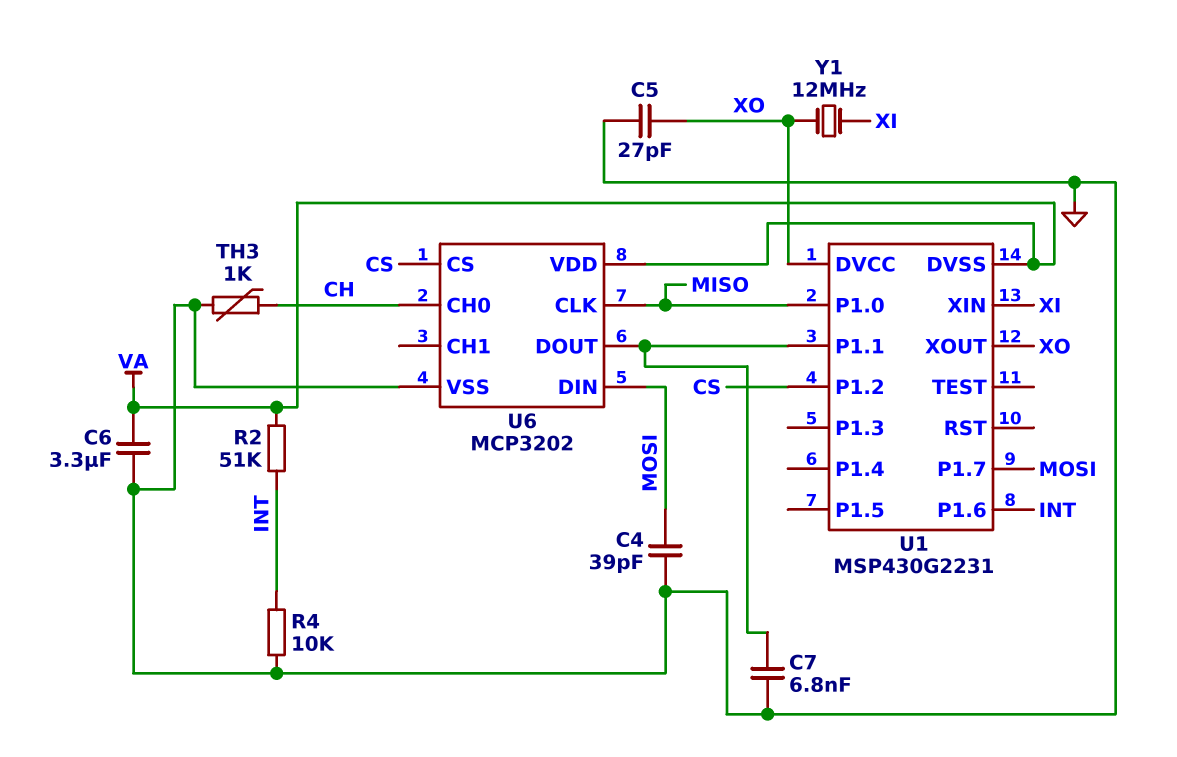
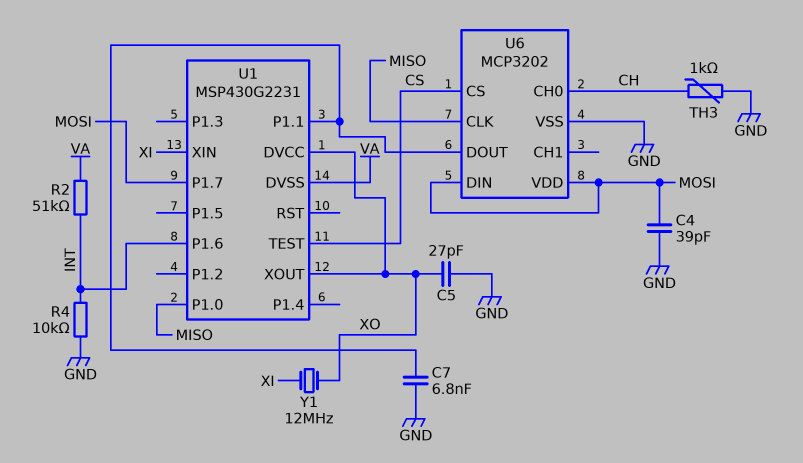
C6: 3.3uF (GND, VA) -> none
U1 pin P1.2: CS -> none
U1 pin TEST: none -> CS
U6 pin VDD: VA -> MOSI

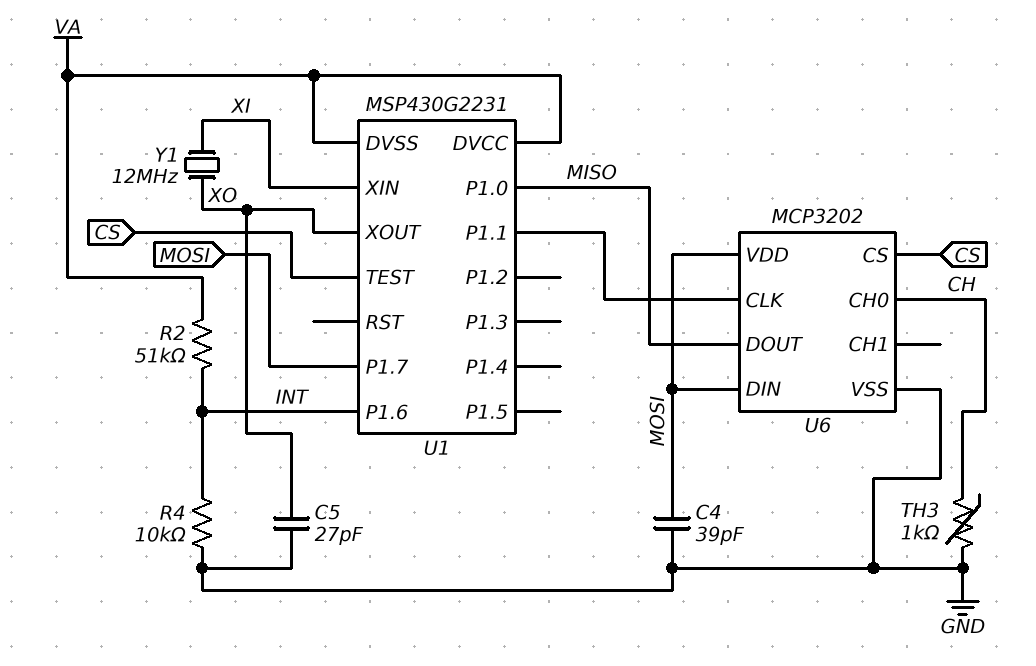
C7: 6.8nF (GND, U1/P1.1) -> none
U1 pin DVCC: XO -> VA
U6 pin CLK: MISO -> U1/P1.1
U6 pin DOUT: U1/P1.1 -> MISO

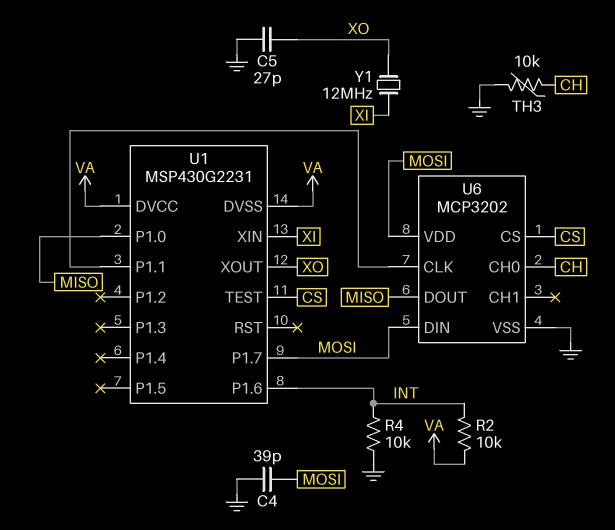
R2: 51k (INT, VA) -> 10k (INT, VA)
TH3: 1k (CH, GND) -> 10k (CH, GND)

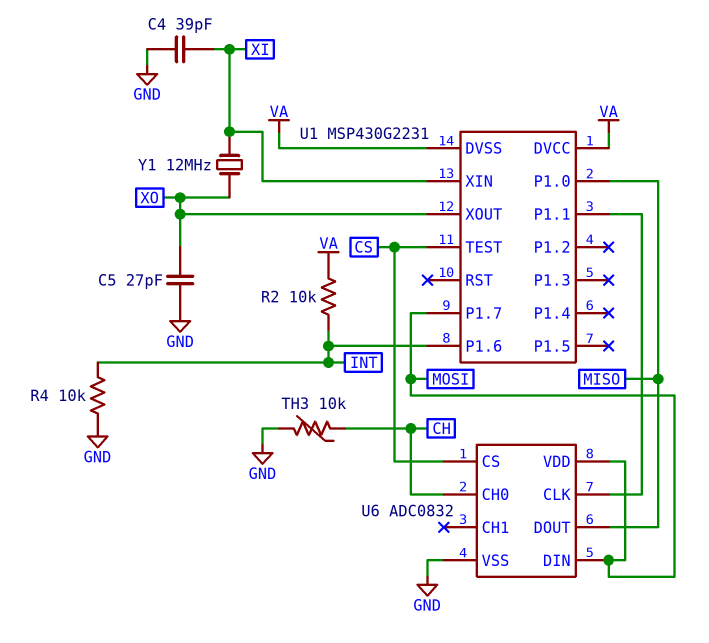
C4: 39pF (GND, MOSI) -> 39pF (GND, XI)
U6: MCP3202 -> ADC0832

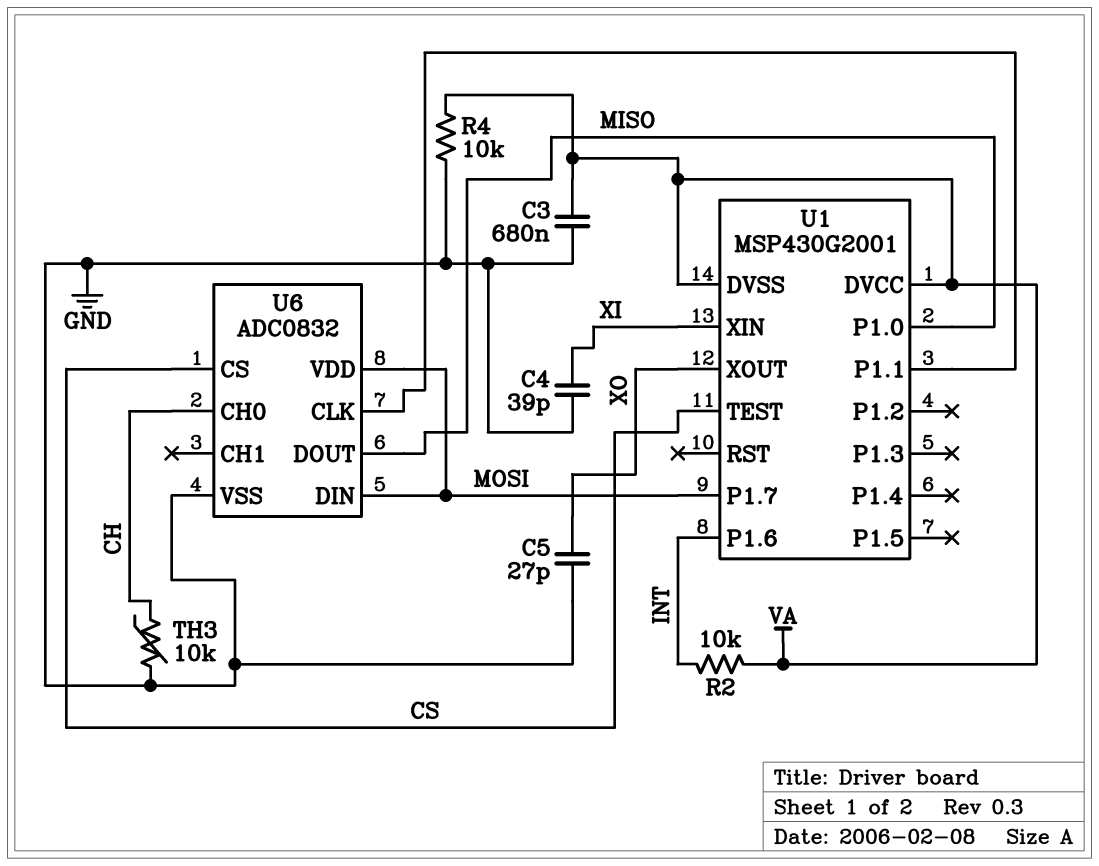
C3: none -> 680nF (GND, VA)
R4: 10k (GND, INT) -> 10k (GND, VA)
U1: MSP430G2231 -> MSP430G2001
Y1: 12MHz (XI, XO) -> none

